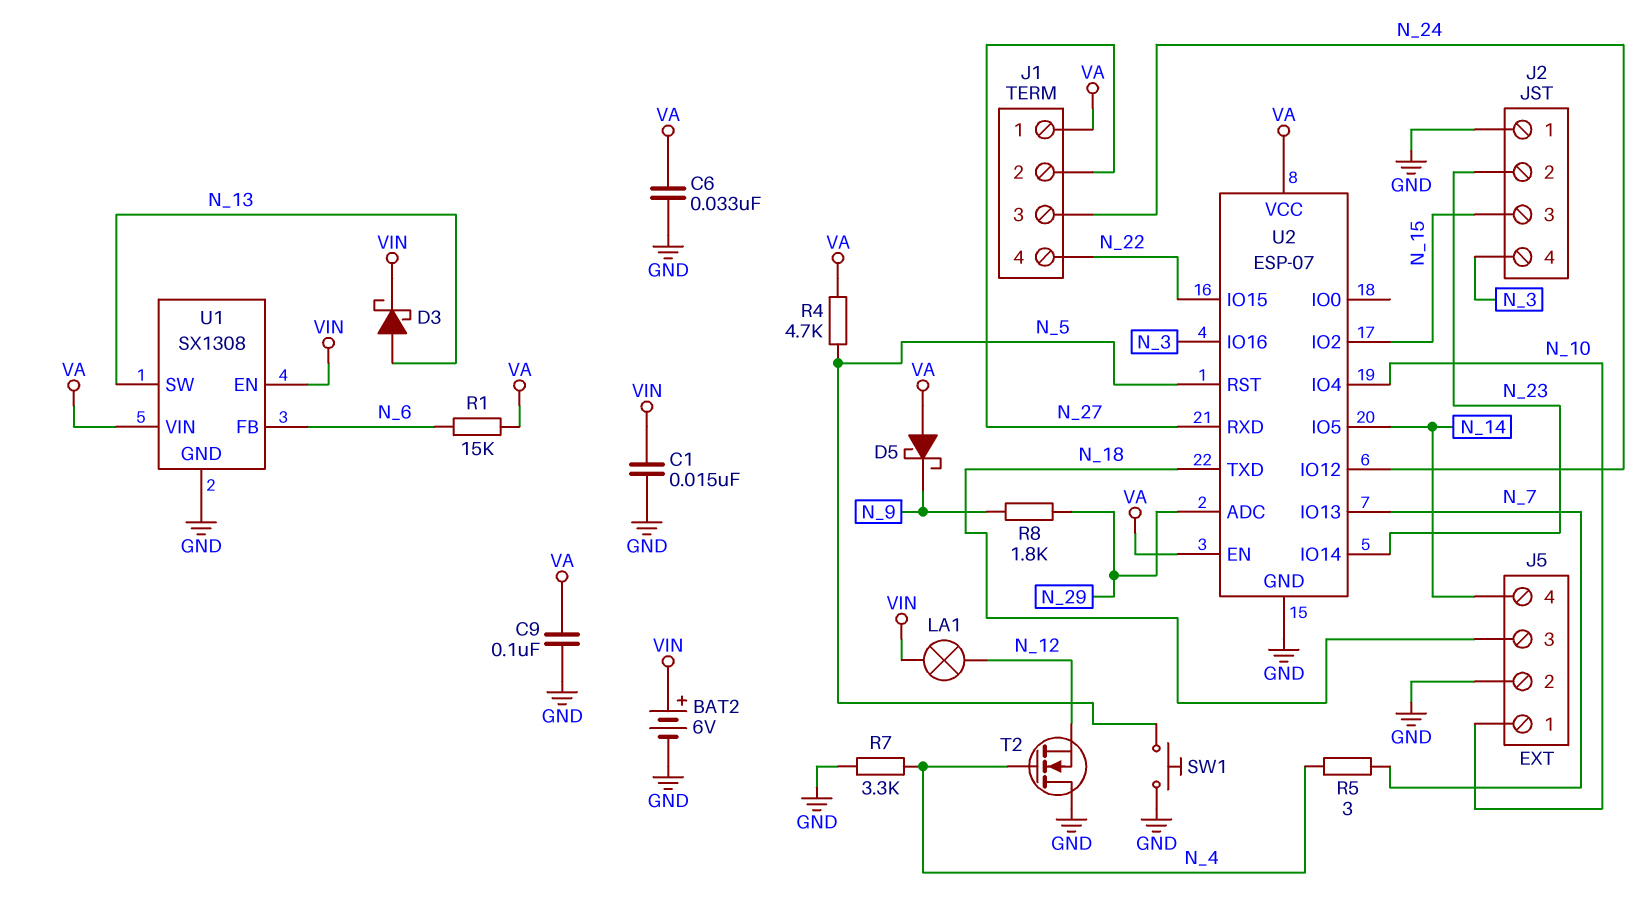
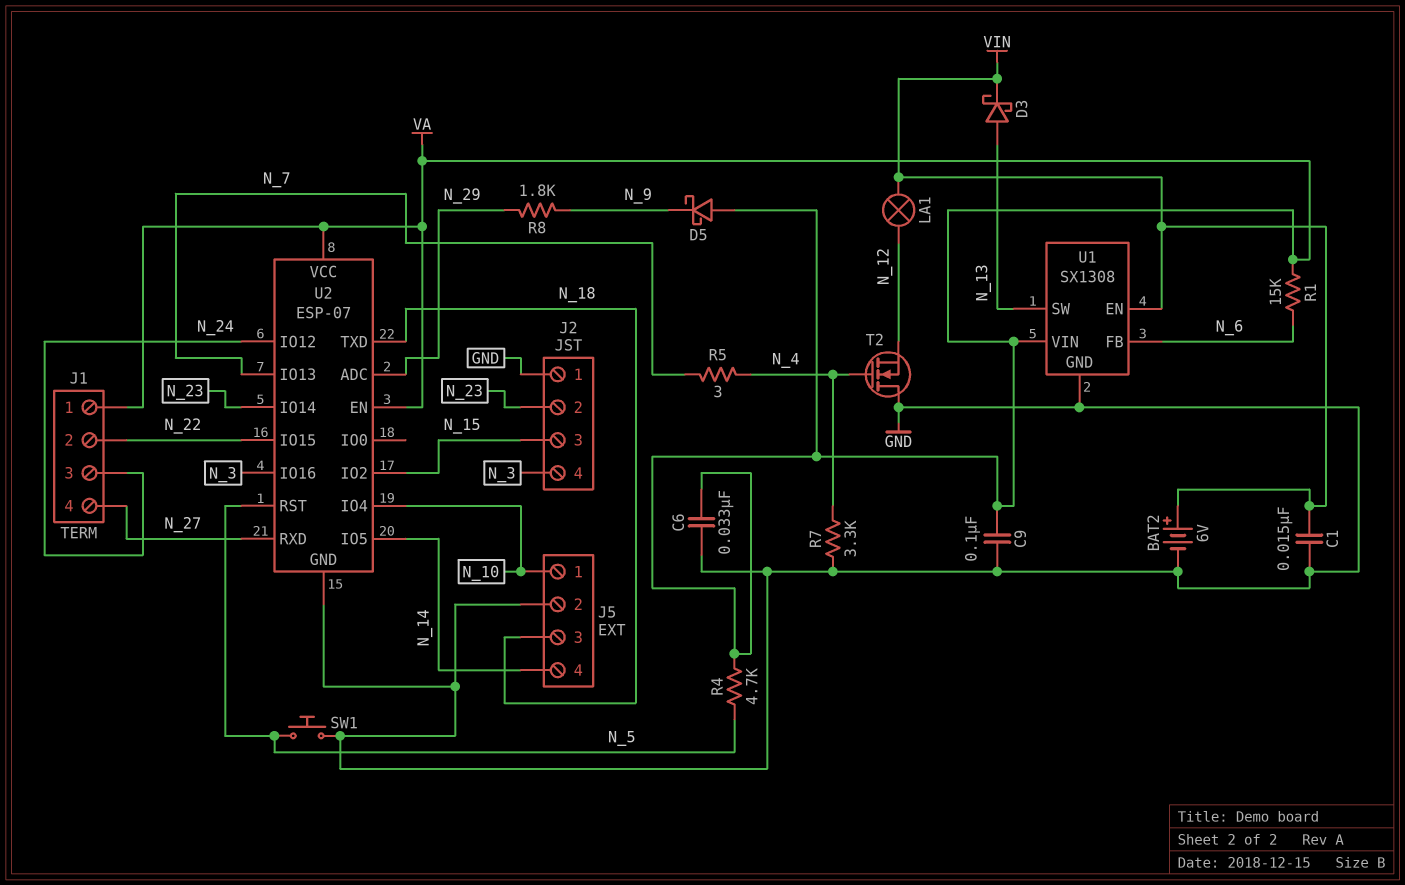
J1 pin 2: N_27 -> N_22
J1 pin 4: N_22 -> N_27

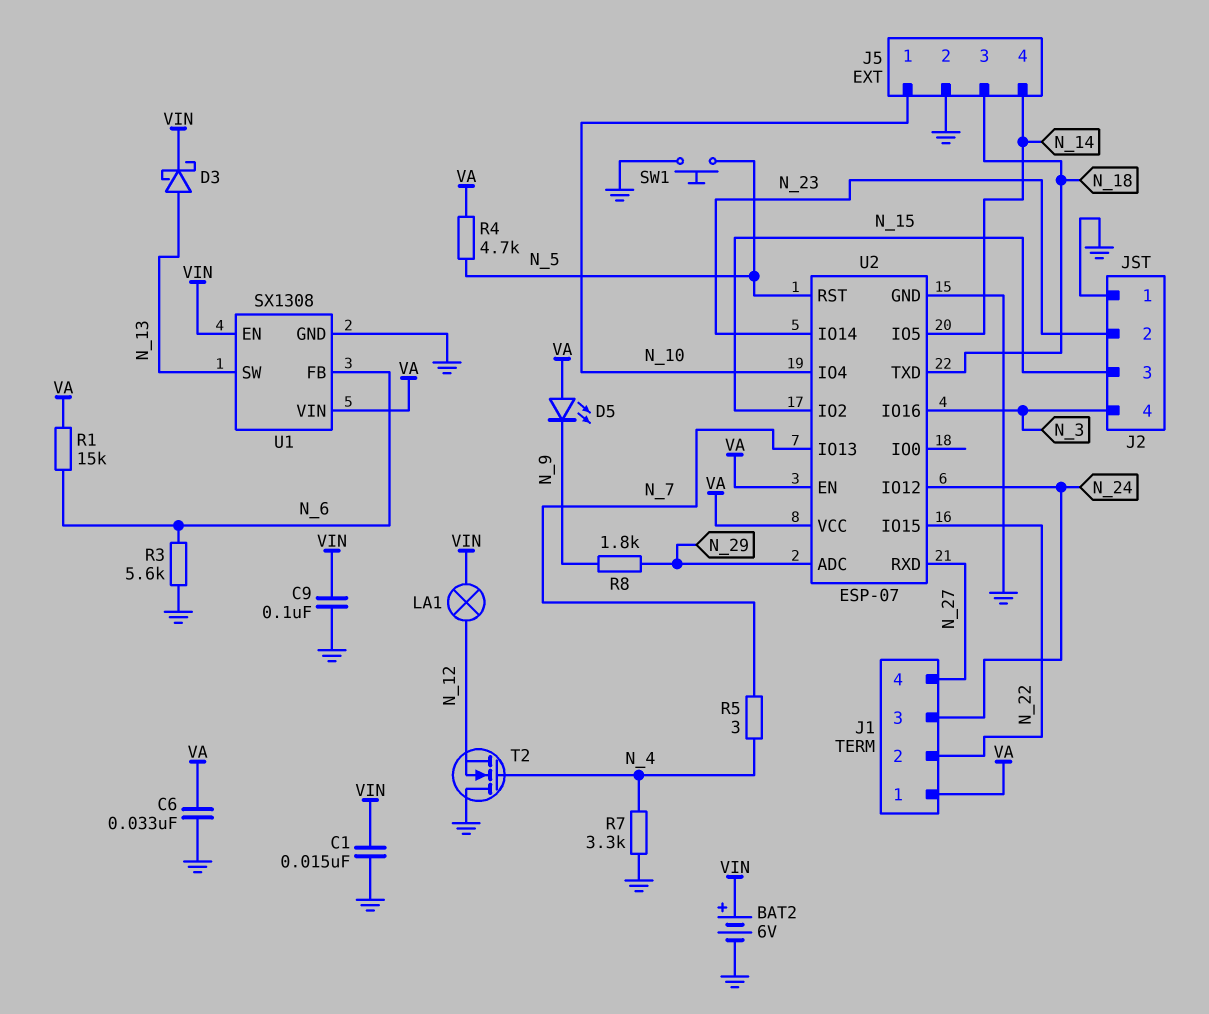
C9: 100nF (GND, VA) -> 100nF (GND, VIN)
D5: schottky (A VA, K N_9) -> LED (A VA, K N_9)
R3: none -> 5.6k (GND, N_6)

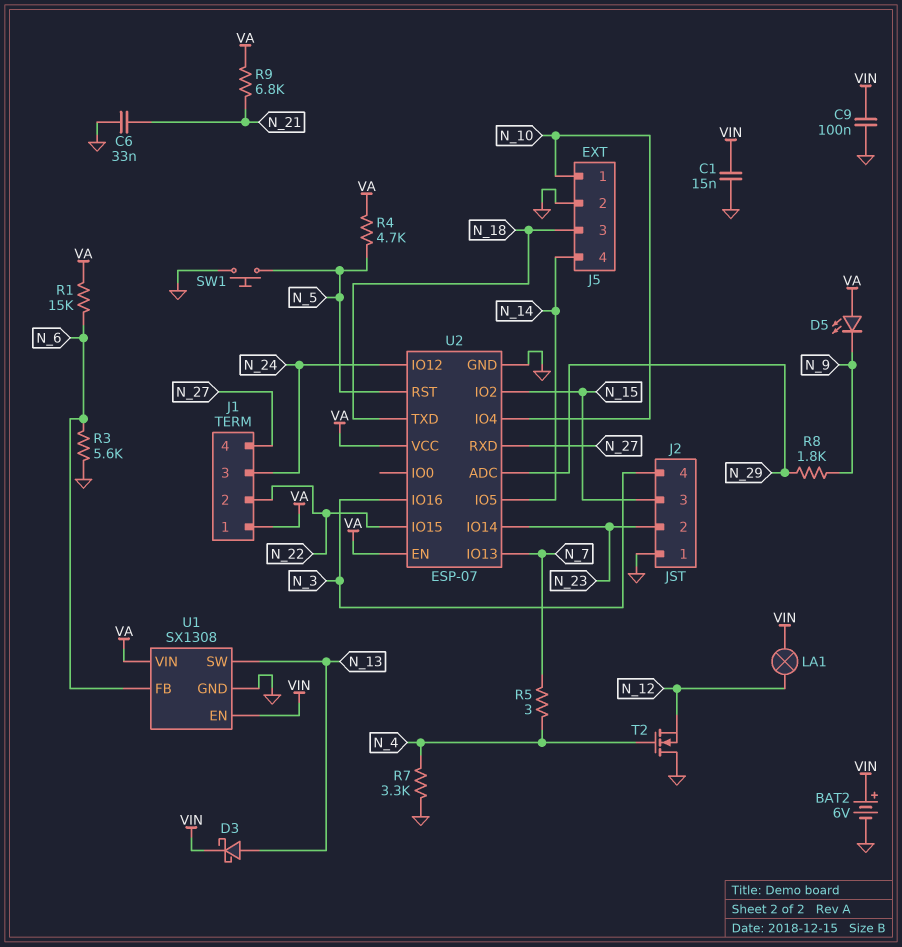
C6: 33nF (GND, VA) -> 33nF (GND, N_21)
R9: none -> 6.8k (N_21, VA)

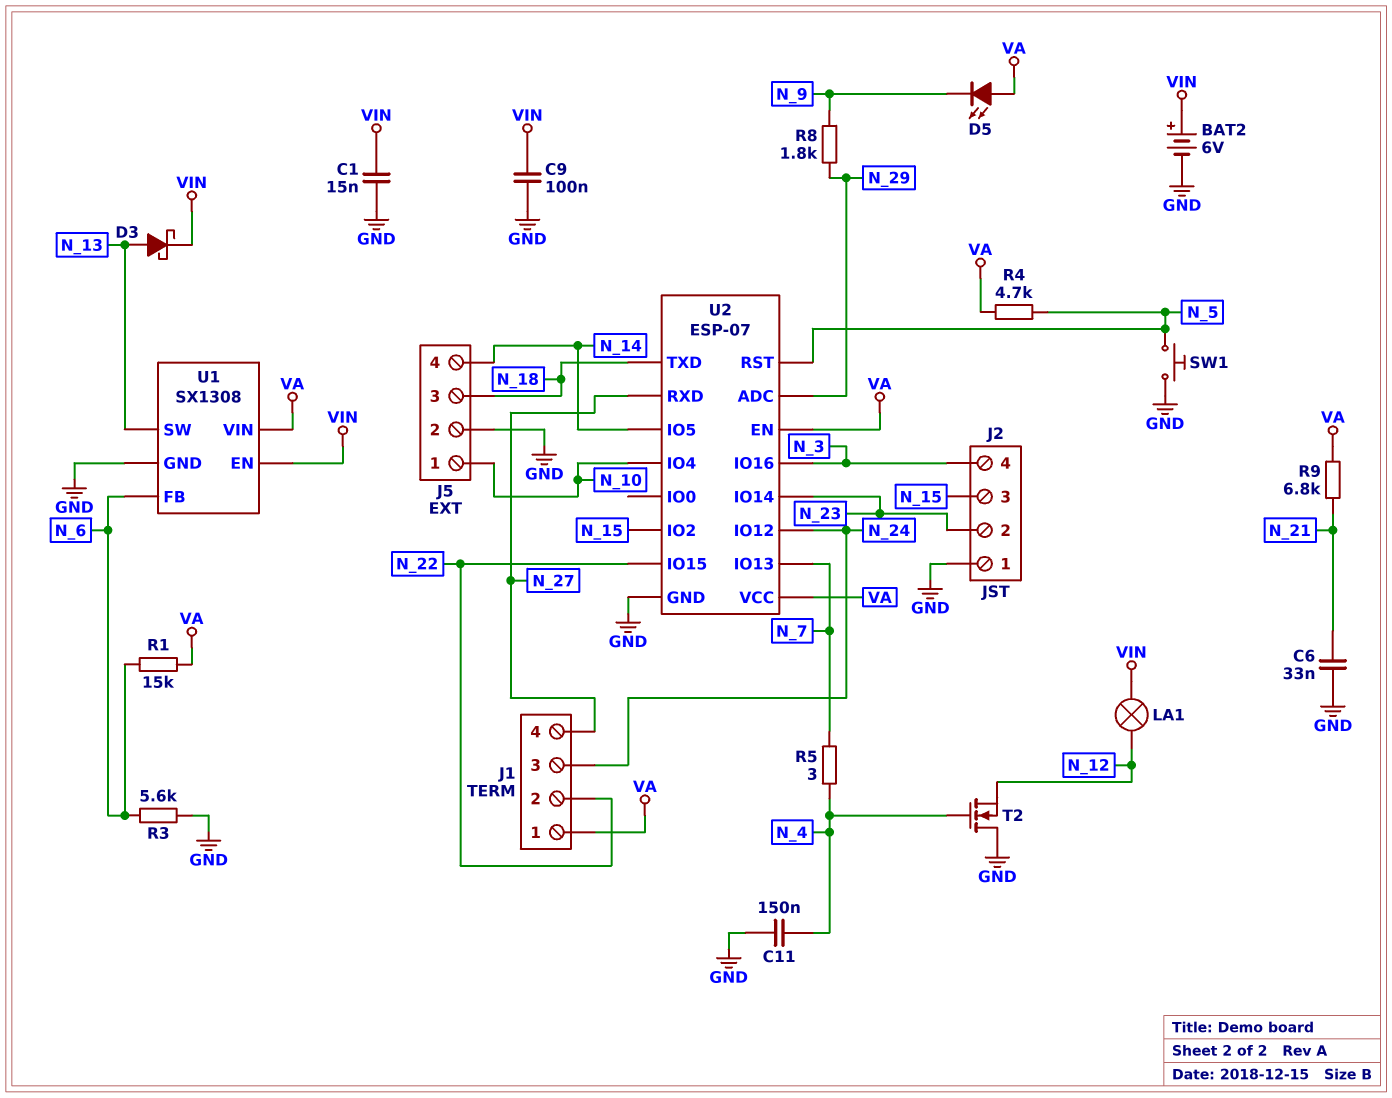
C11: none -> 150nF (GND, N_4)
R7: 3.3k (GND, N_4) -> none

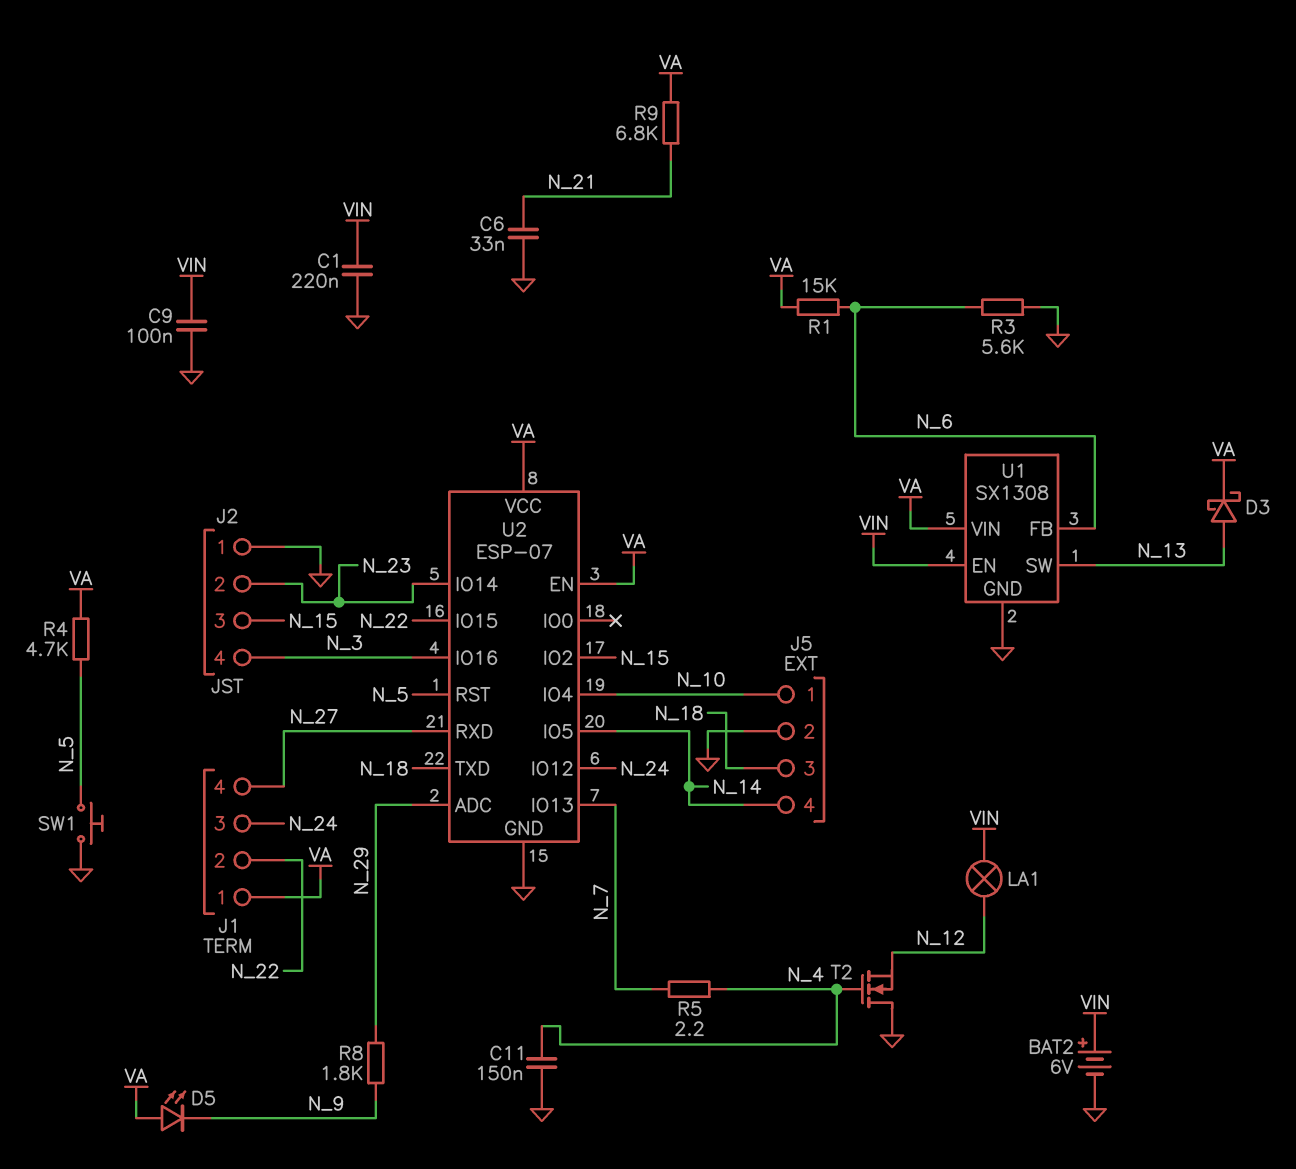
C1: 15nF (GND, VIN) -> 220nF (GND, VIN)
D3: schottky (A N_13, K VIN) -> schottky (A N_13, K VA)
R5: 3 (N_4, N_7) -> 2.2 (N_4, N_7)

